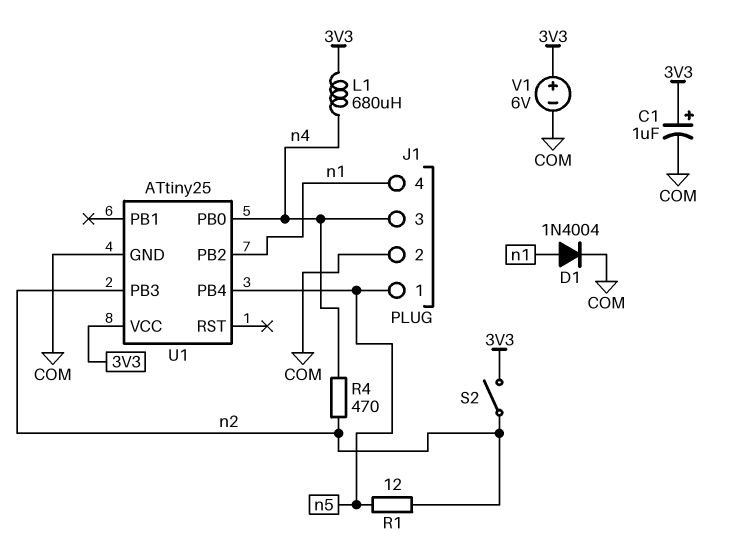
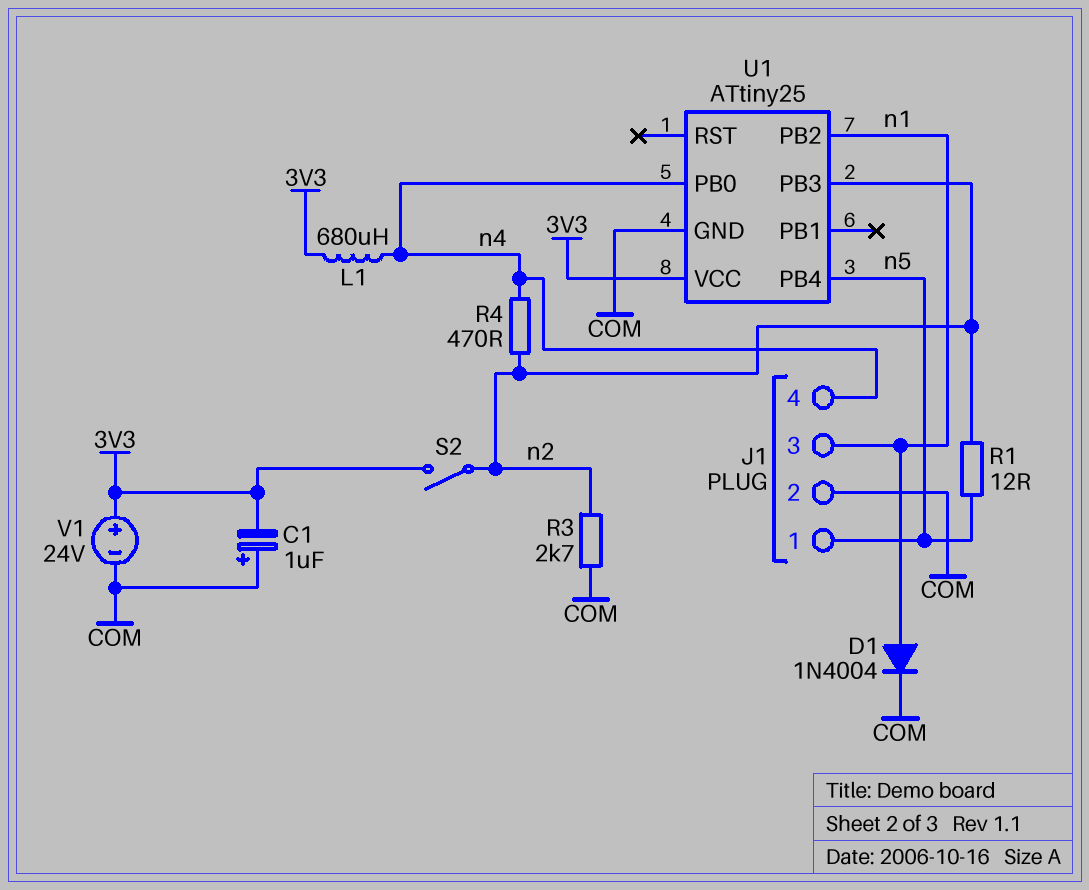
C1: 1uF (plus 3V3, minus COM) -> 1uF (plus COM, minus 3V3)
J1 pin 3: n4 -> n1
J1 pin 4: n1 -> n4
R3: none -> 2.7k (COM, n2)
V1: 6V (plus 3V3, minus COM) -> 24V (plus 3V3, minus COM)

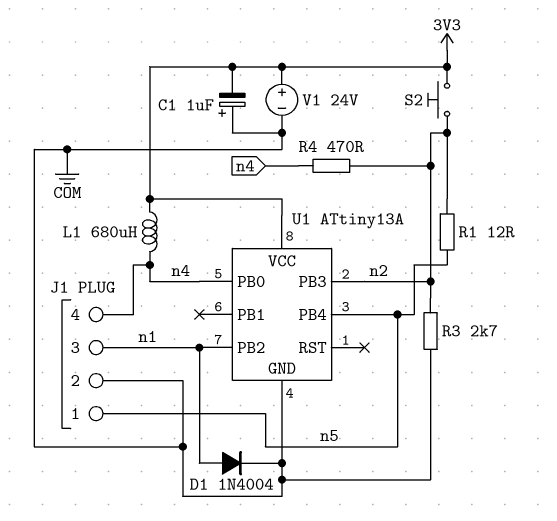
S2: switch (3V3, n2) -> button (3V3, n2)
U1: ATtiny25 -> ATtiny13A

